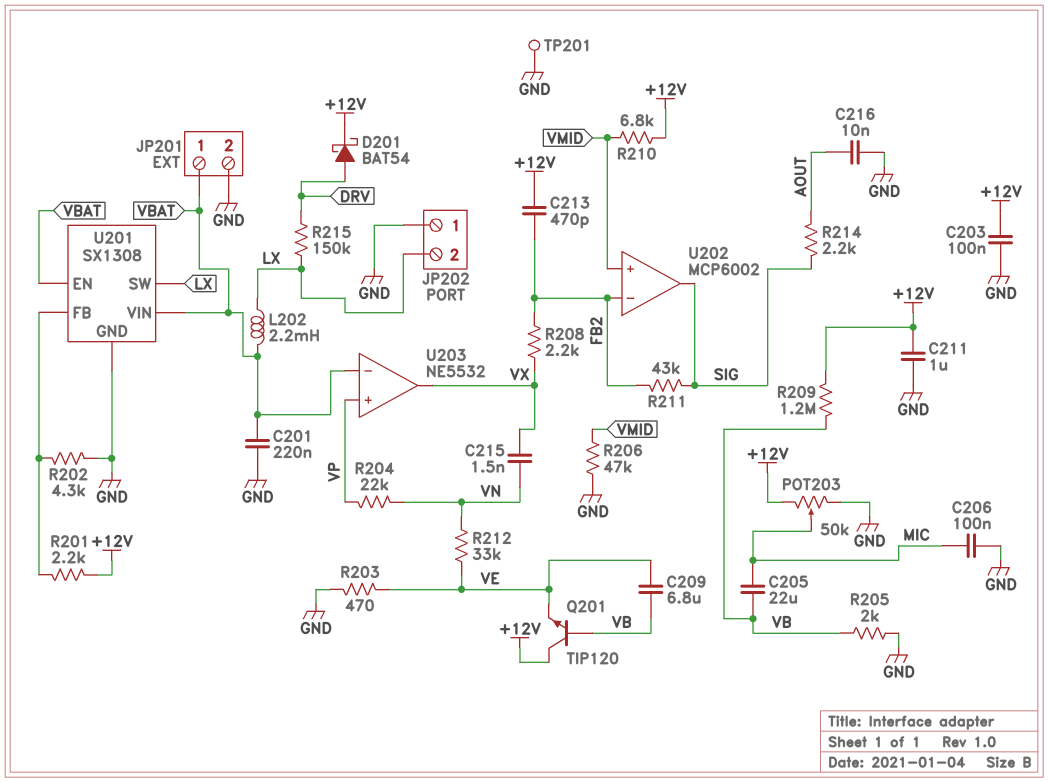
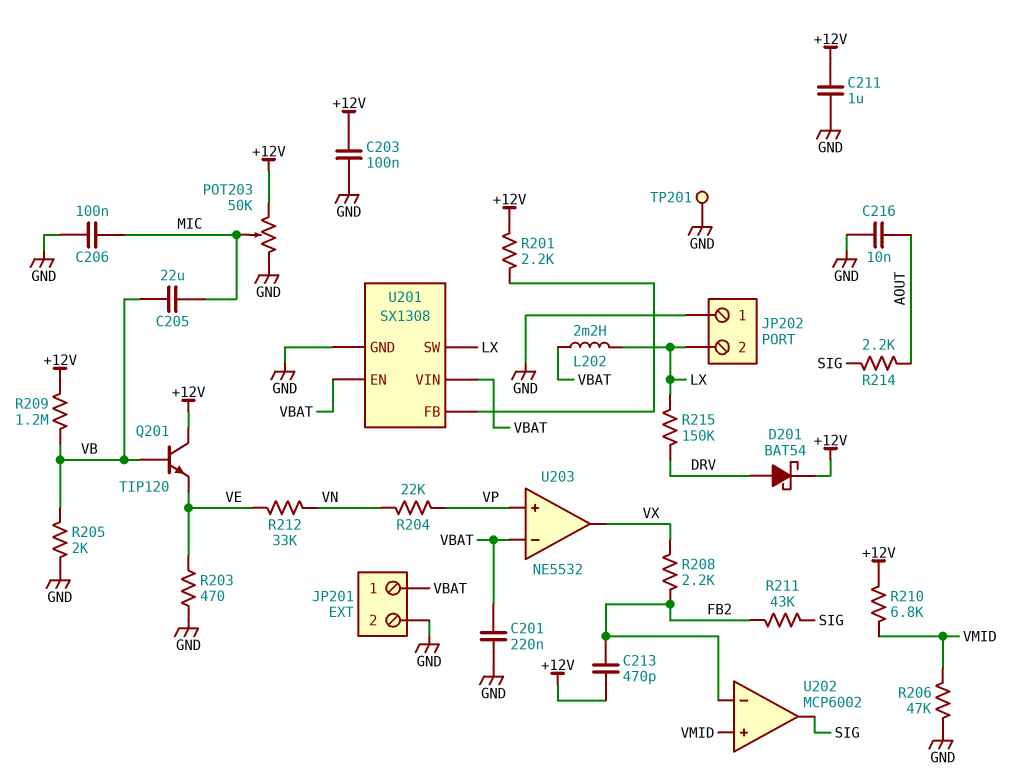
C209: 6.8uF (VB, VE) -> none
C215: 1.5nF (VN, VX) -> none
R202: 4.3k (GND, U201/FB) -> none

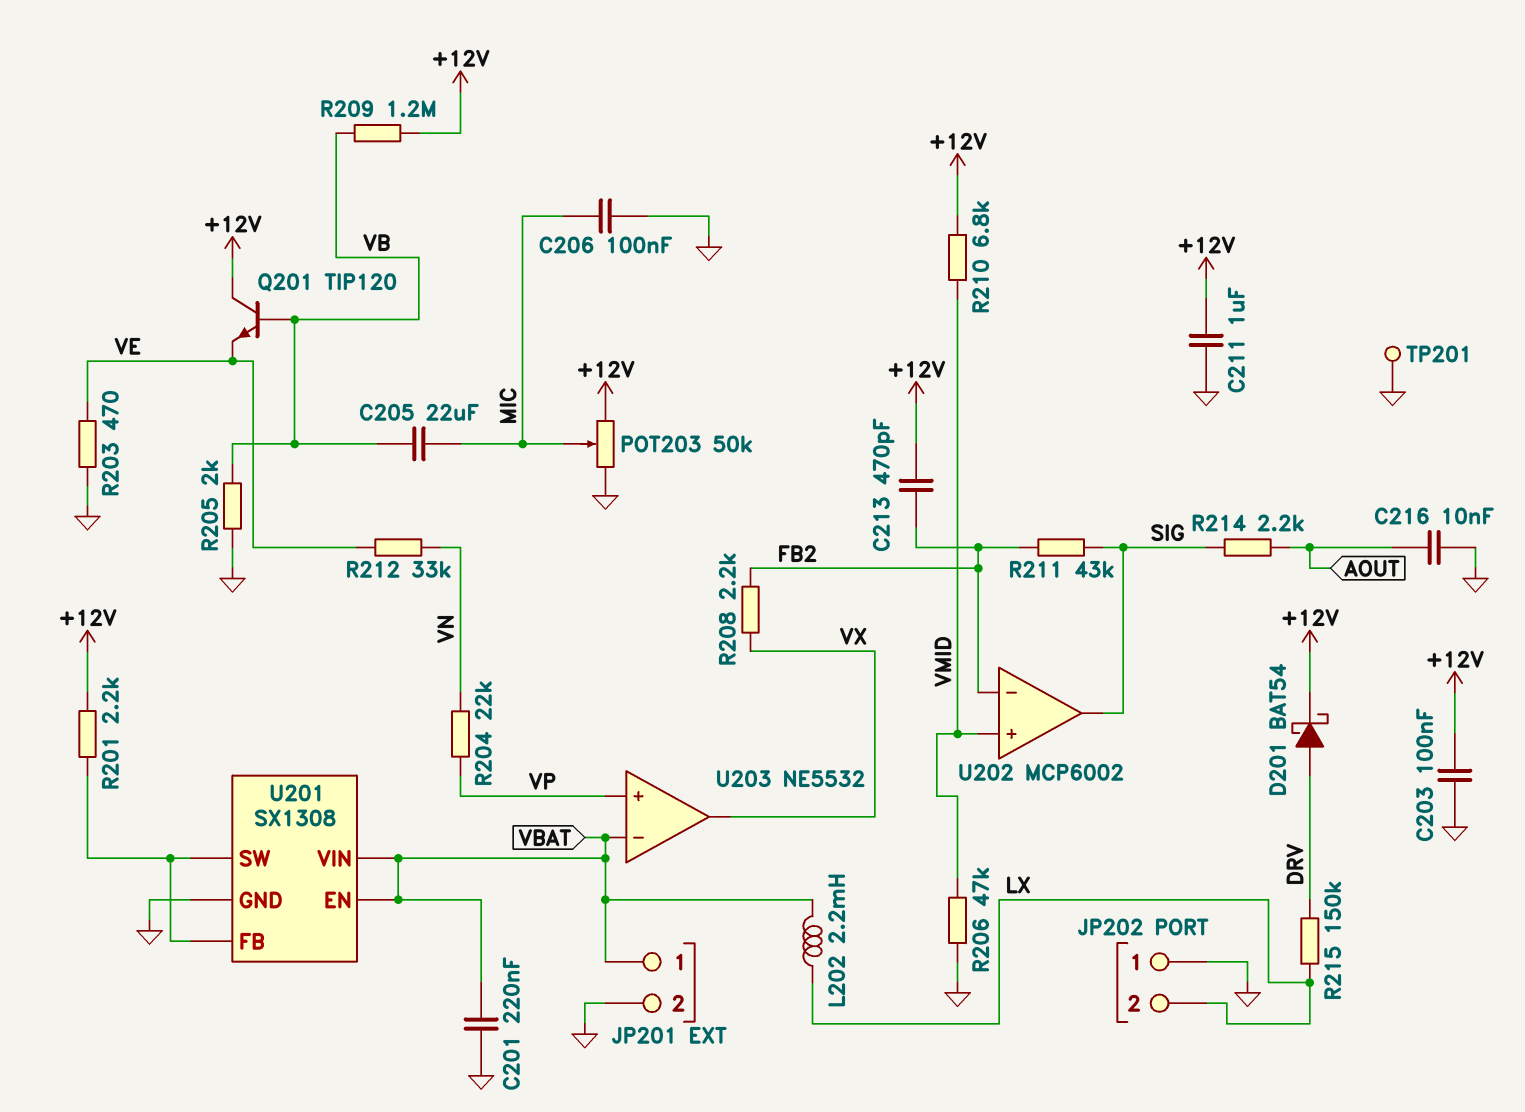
U201 pin SW: LX -> U201/FB

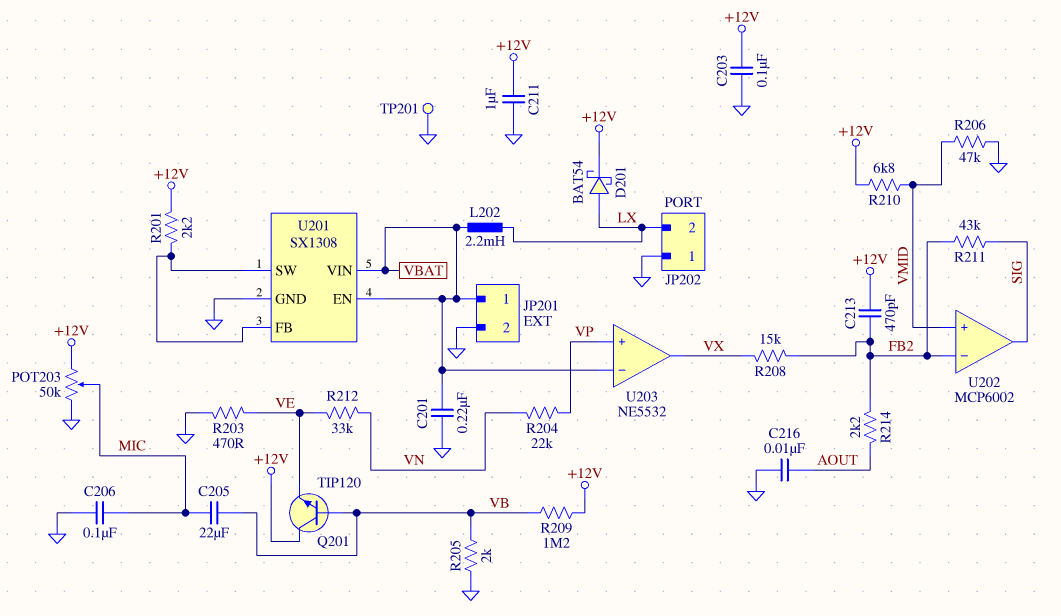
D201: schottky BAT54 (A DRV, K +12V) -> schottky BAT54 (A LX, K +12V)
R208: 2.2k (FB2, VX) -> 15k (FB2, VX)
R214: 2.2k (AOUT, SIG) -> 2.2k (AOUT, FB2)
R215: 150k (DRV, LX) -> none

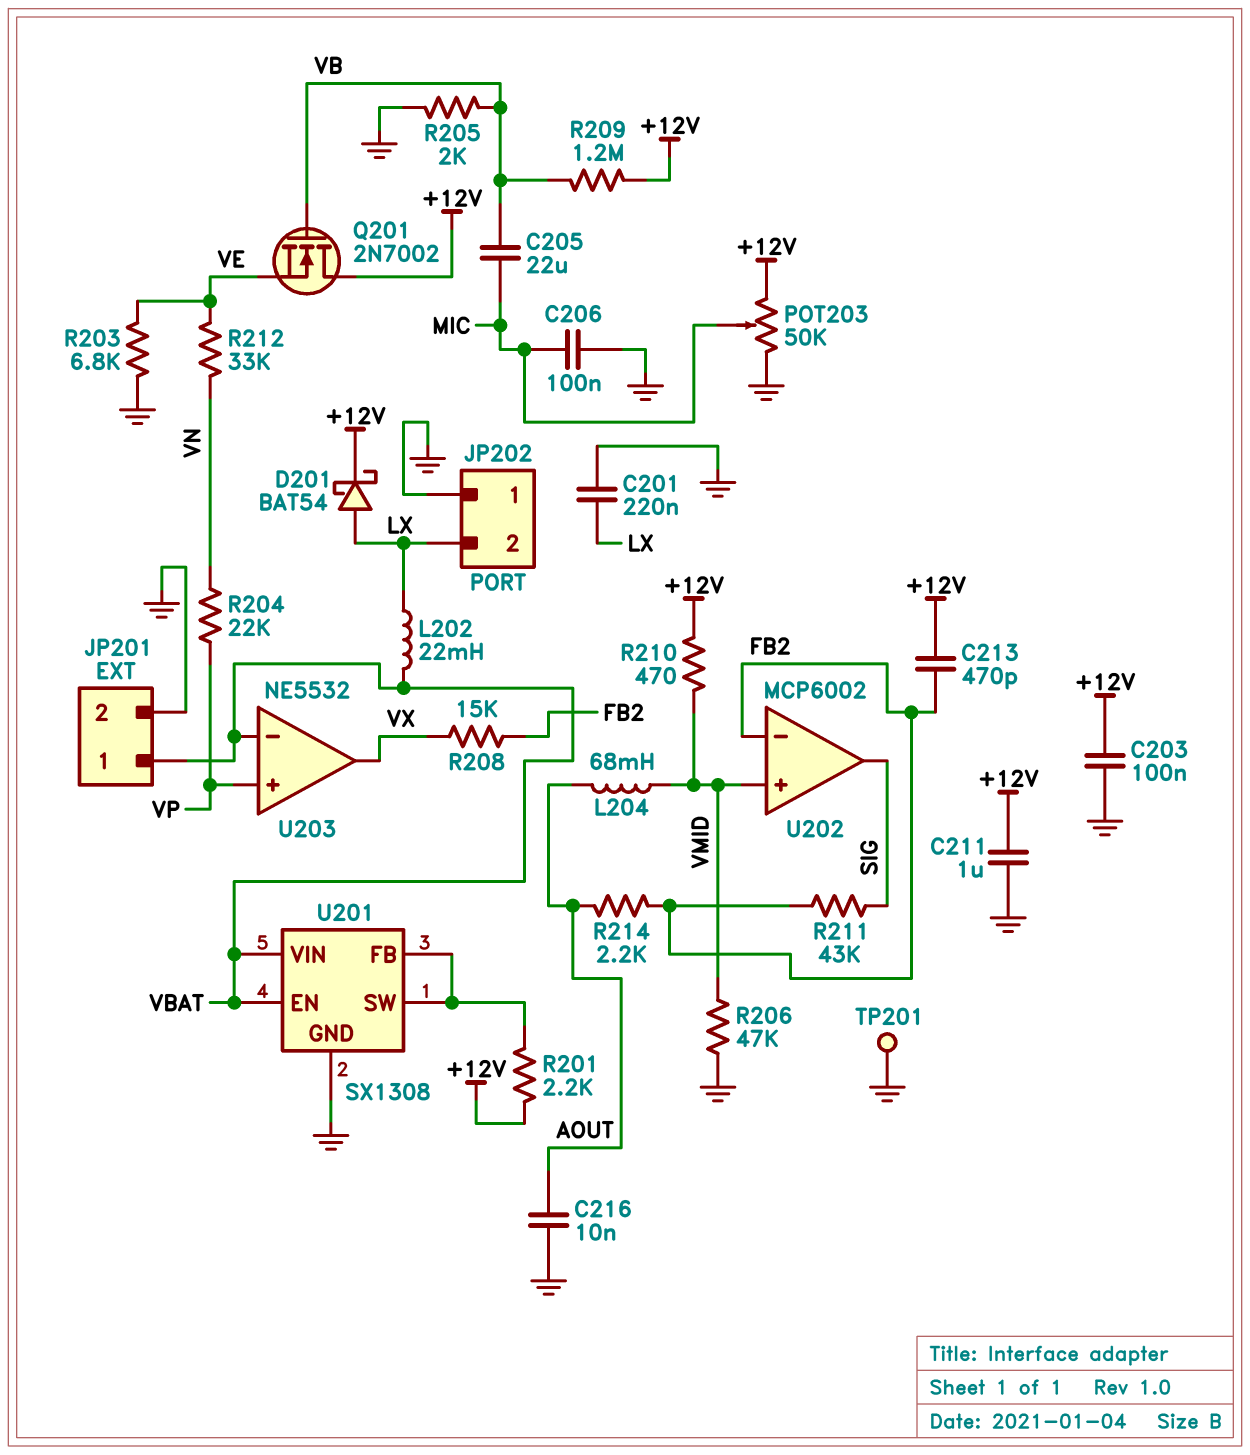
C201: 220nF (GND, VBAT) -> 220nF (GND, LX)
L202: 2.2mH (LX, VBAT) -> 22mH (LX, VBAT)
L204: none -> 68mH (AOUT, VMID)
Q201: NPN TIP120 (B VB, C +12V, E VE) -> NMOS 2N7002 (G VB, D +12V, S VE)
R203: 470 (GND, VE) -> 6.8k (GND, VE)
R210: 6.8k (+12V, VMID) -> 470 (+12V, VMID)

